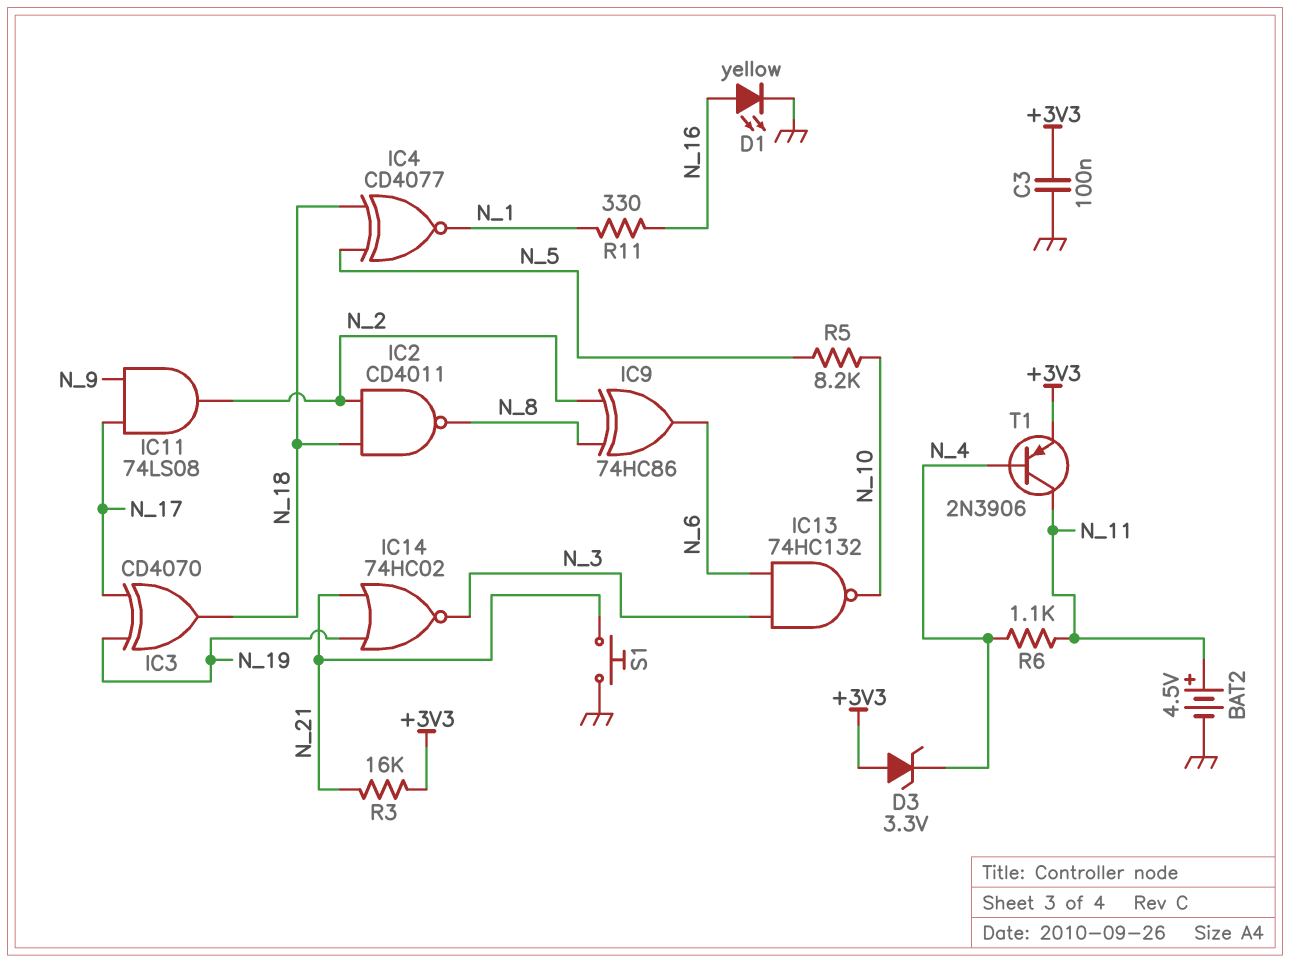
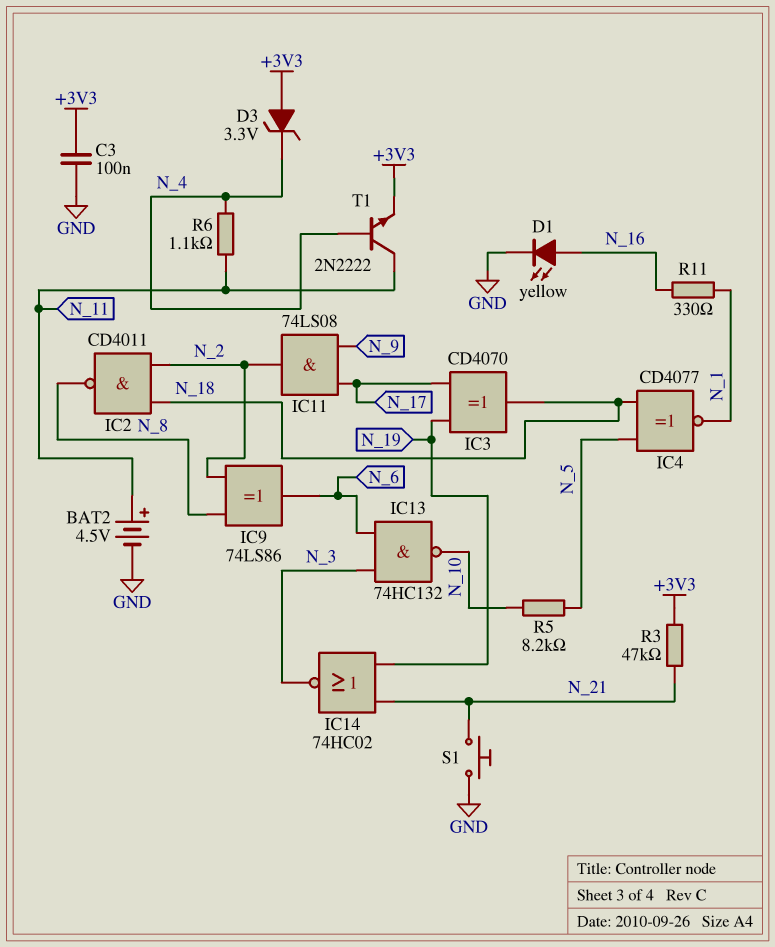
IC9: XOR 74HC86 (in N_2, in N_8, out N_6) -> XOR 74LS86 (in N_2, in N_8, out N_6)
R3: 16k (+3V3, N_21) -> 47k (+3V3, N_21)
T1: PNP 2N3906 (B N_4, C N_11, E +3V3) -> NPN 2N2222 (B N_4, C N_11, E +3V3)

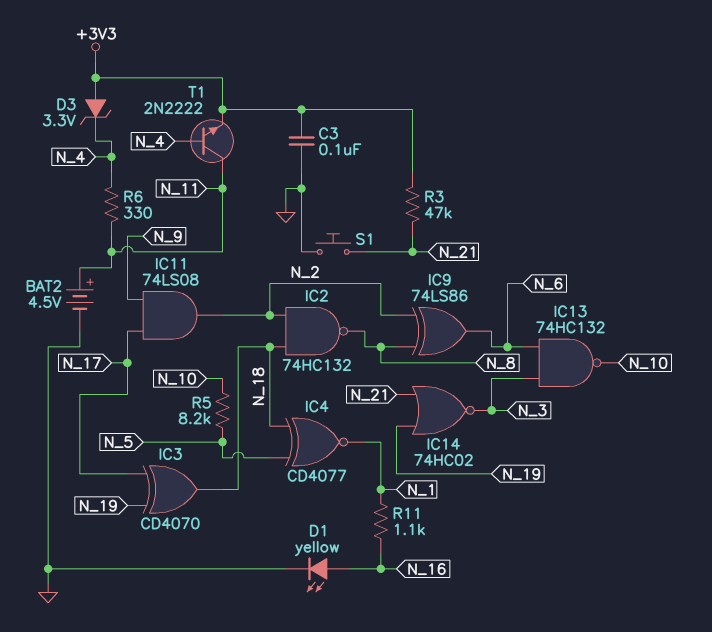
IC2: NAND CD4011 (in N_2, in N_18, out N_8) -> NAND 74HC132 (in N_2, in N_18, out N_8)
R6: 1.1k (N_4, N_11) -> 330 (N_4, N_11)
R11: 330 (N_1, N_16) -> 1.1k (N_1, N_16)

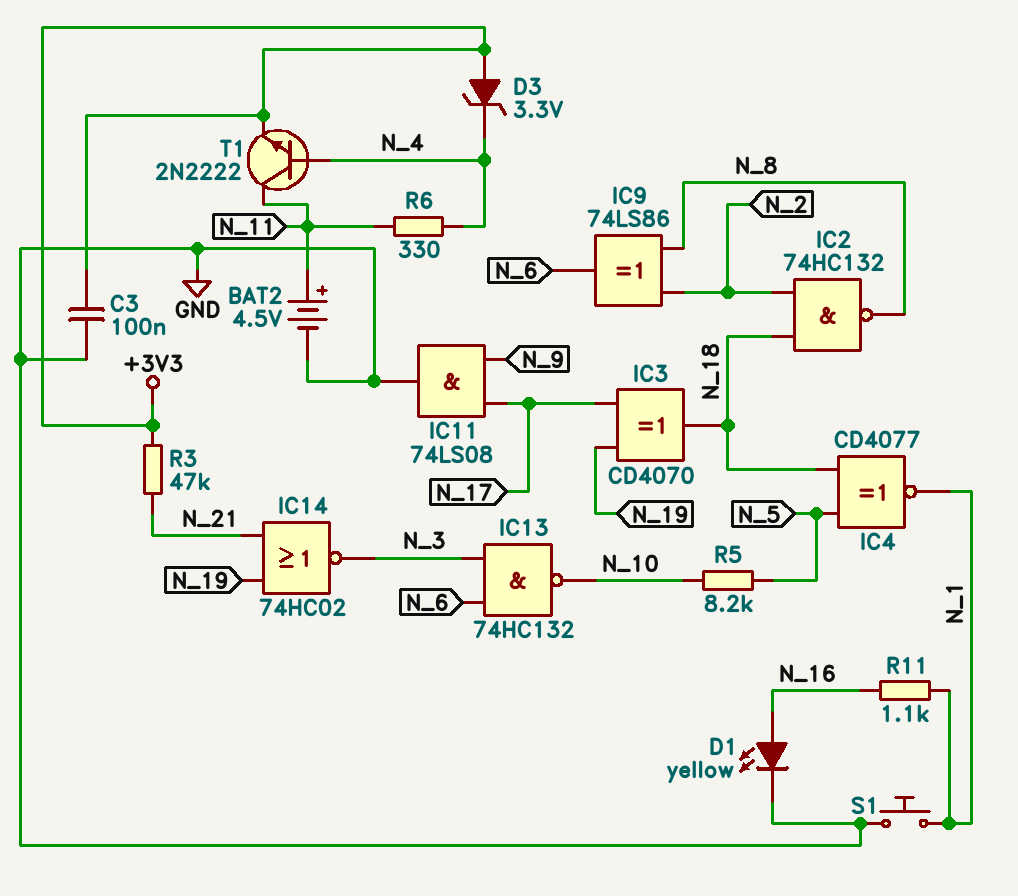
IC11: AND 74LS08 (in N_9, in N_17, out N_2) -> AND 74LS08 (in N_9, in N_17, out GND)
S1: button (GND, N_21) -> button (GND, N_1)

